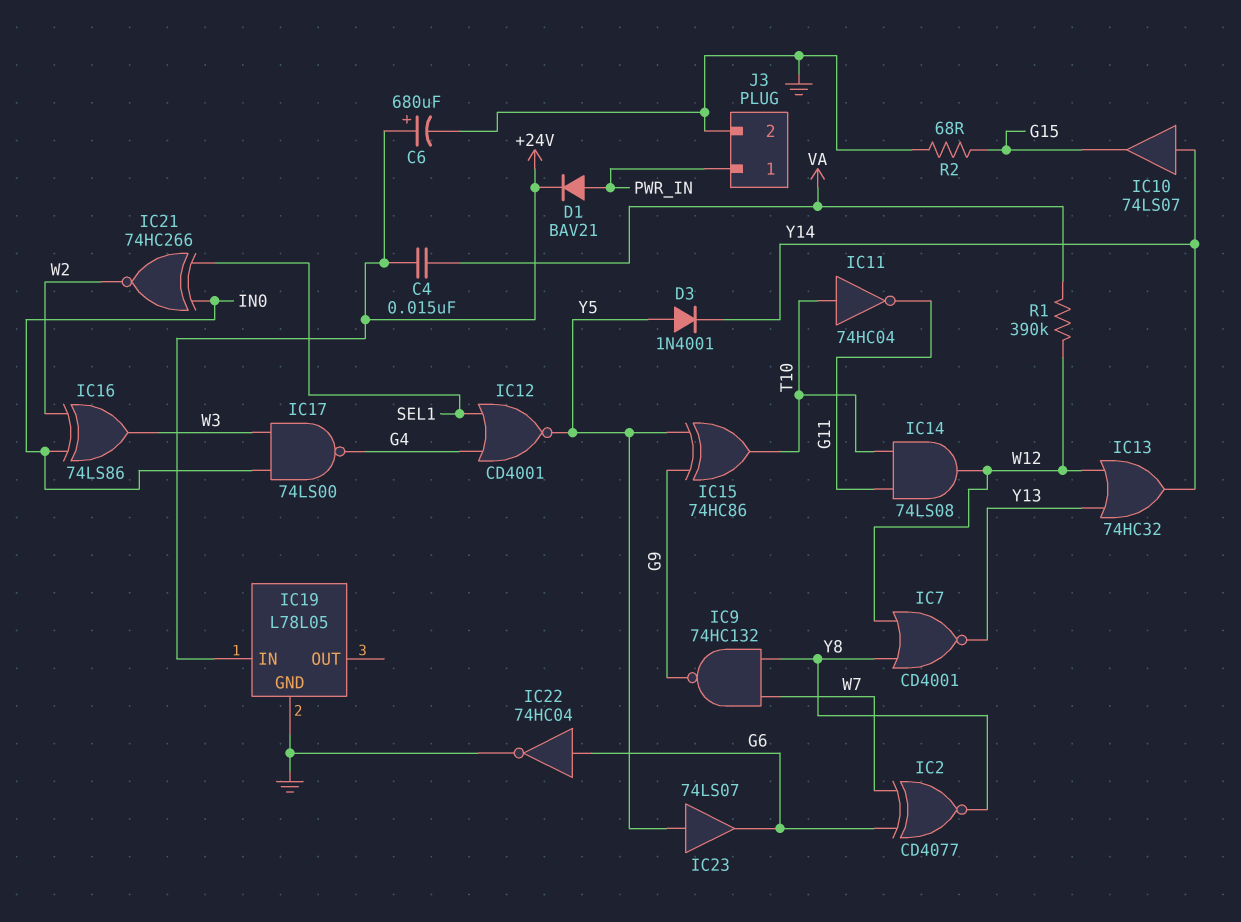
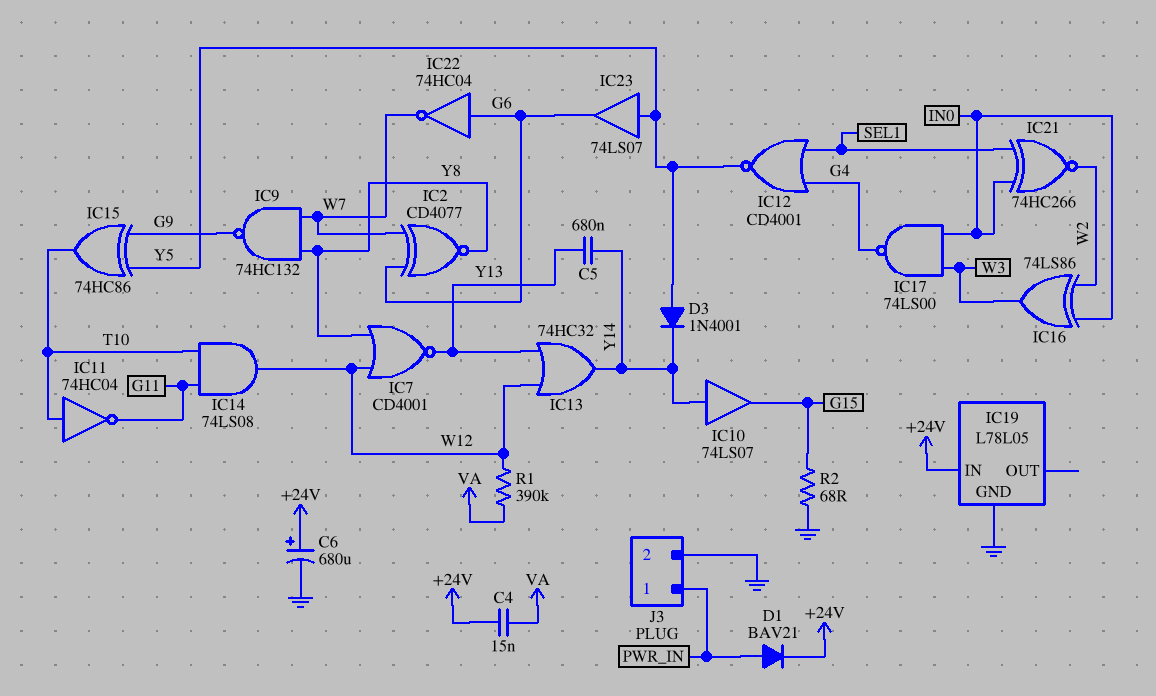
C5: none -> 680nF (Y13, Y14)
IC22: NOT 74HC04 (in G6, out GND) -> NOT 74HC04 (in G6, out W7)

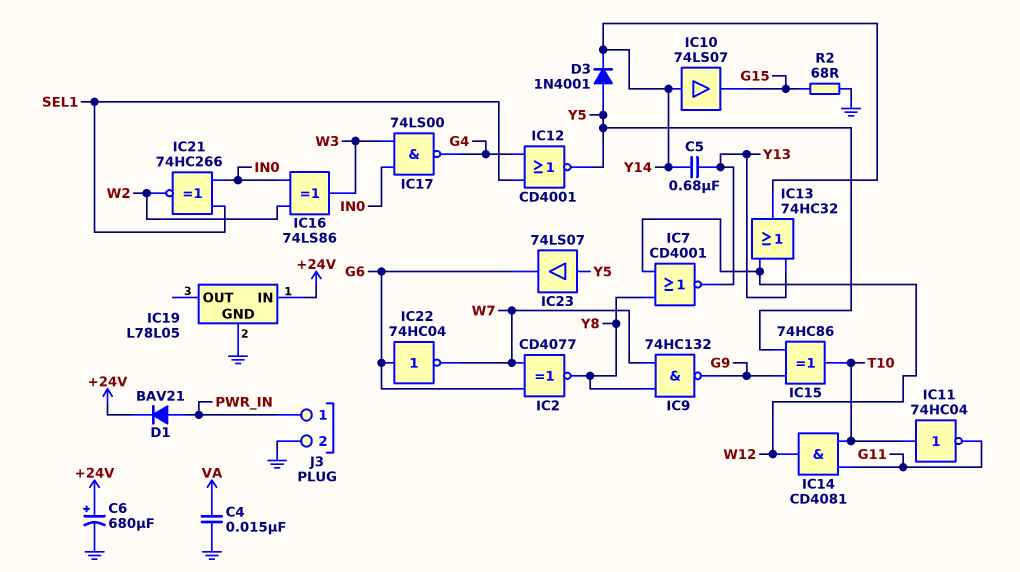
C4: 15nF (+24V, VA) -> 15nF (GND, VA)
IC14: AND 74LS08 (in G11, in T10, out W12) -> AND CD4081 (in G11, in T10, out W12)
R1: 390k (VA, W12) -> none

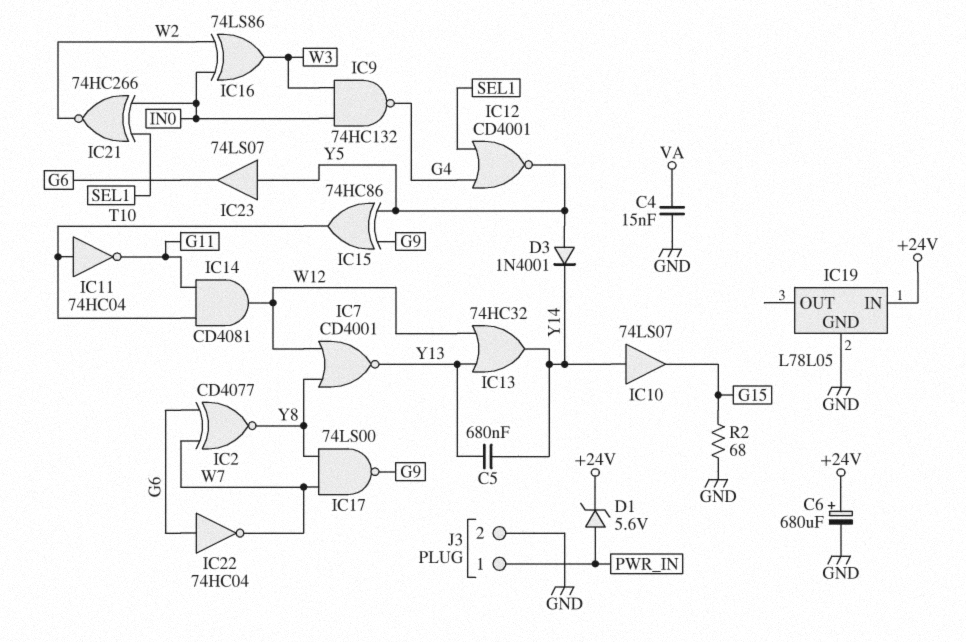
D1: diode BAV21 (A PWR_IN, K +24V) -> zener 5.6V (A PWR_IN, K +24V)
IC9: NAND 74HC132 (in W7, in Y8, out G9) -> NAND 74HC132 (in IN0, in W3, out G4)
IC17: NAND 74LS00 (in IN0, in W3, out G4) -> NAND 74LS00 (in W7, in Y8, out G9)

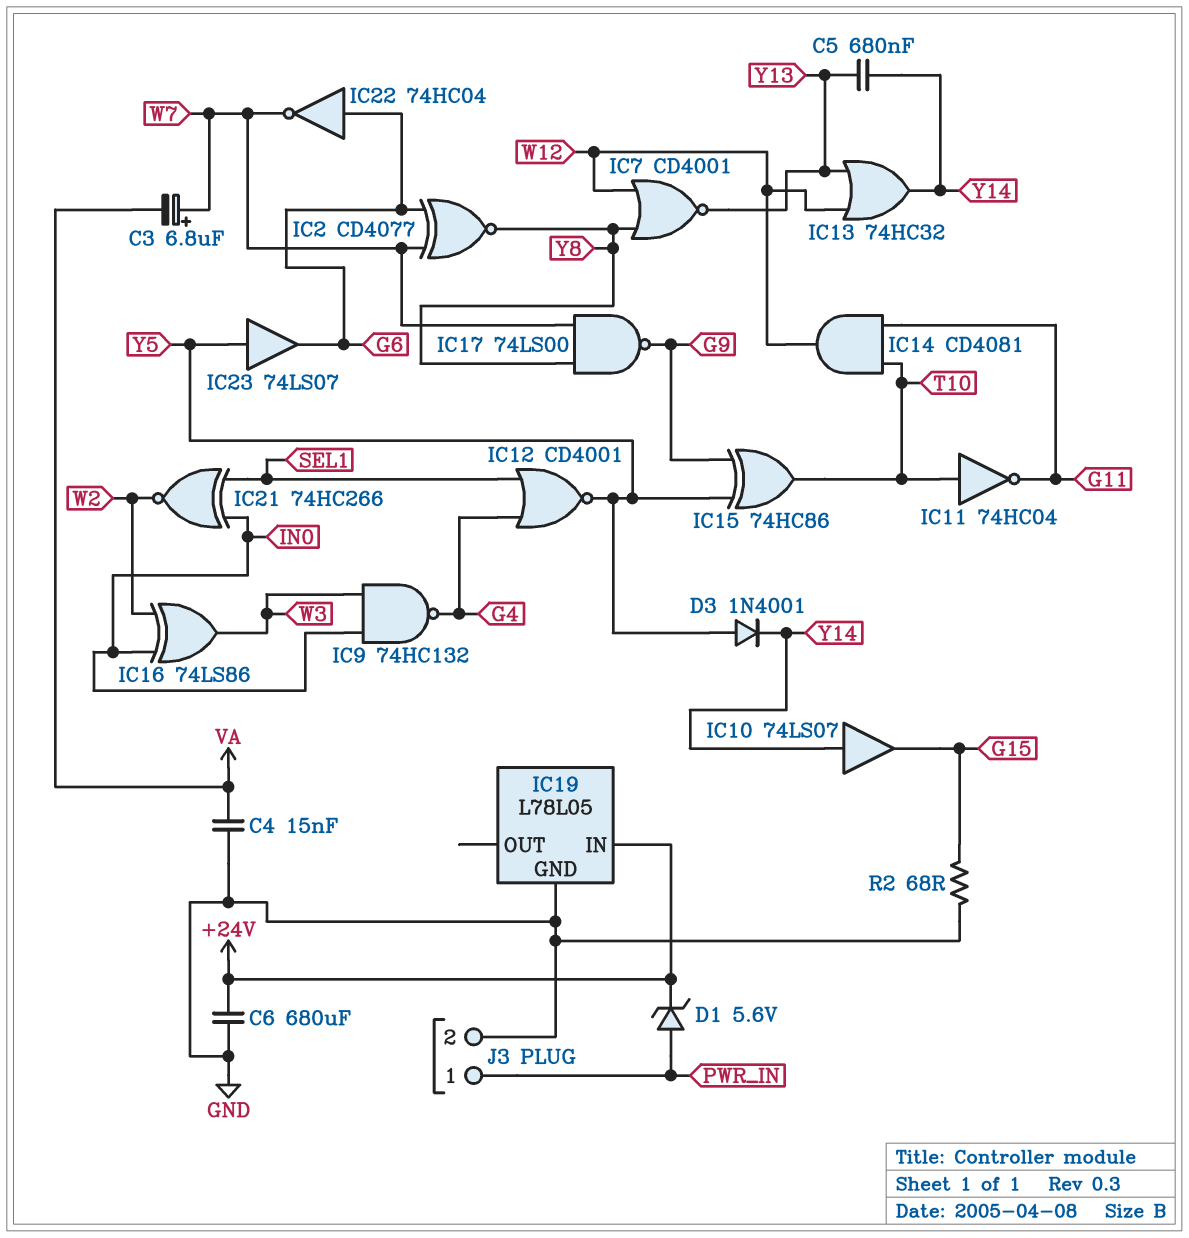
C3: none -> 6.8uF (plus W7, minus VA)
C6: 680uF (plus +24V, minus GND) -> 680uF (+24V, GND)

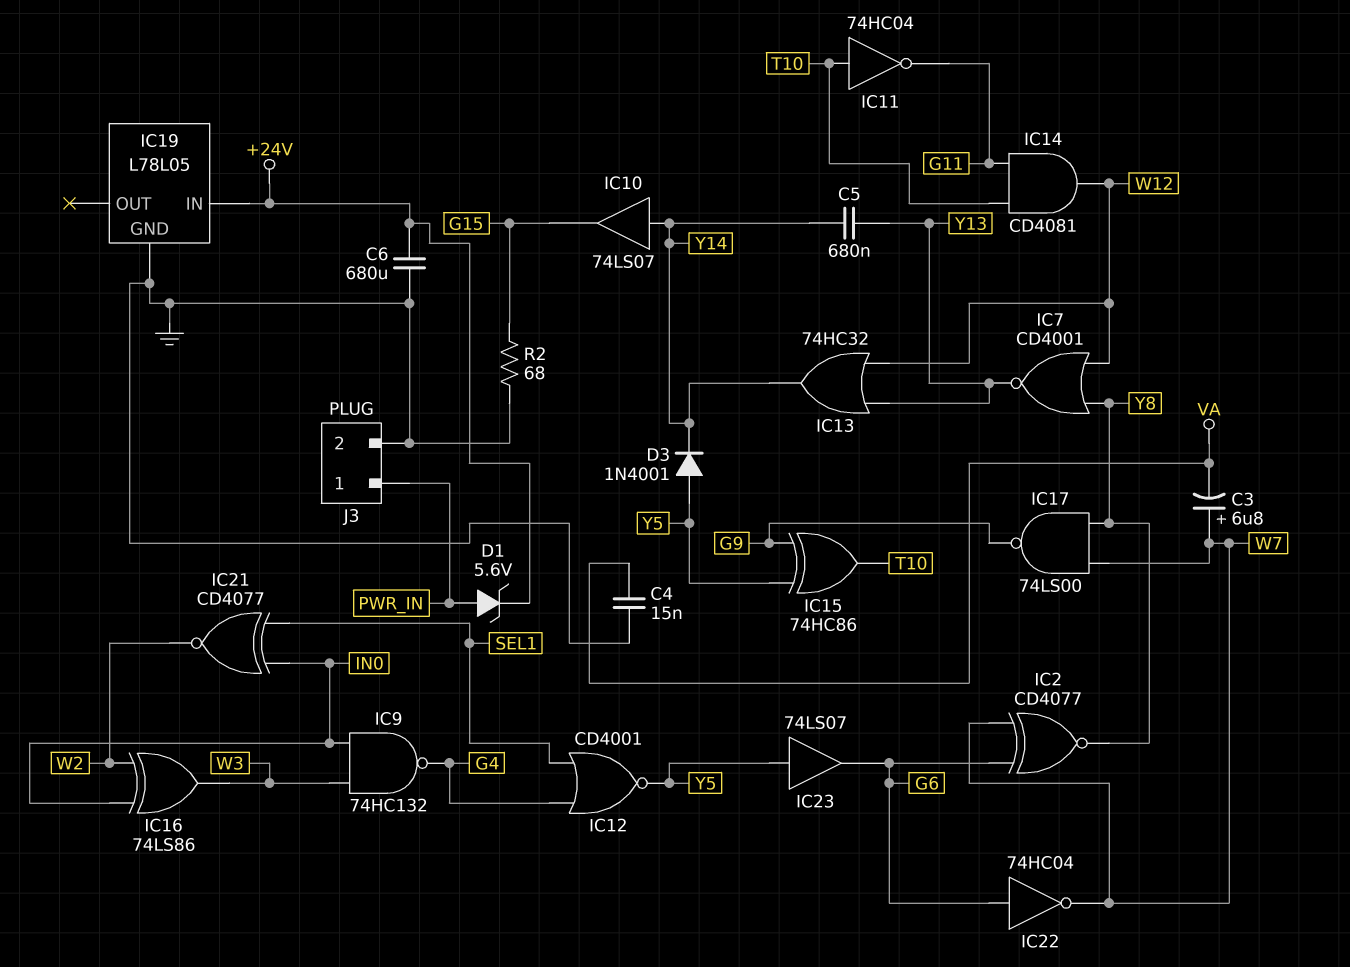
IC21: XNOR 74HC266 (in IN0, in SEL1, out W2) -> XNOR CD4077 (in IN0, in SEL1, out W2)

